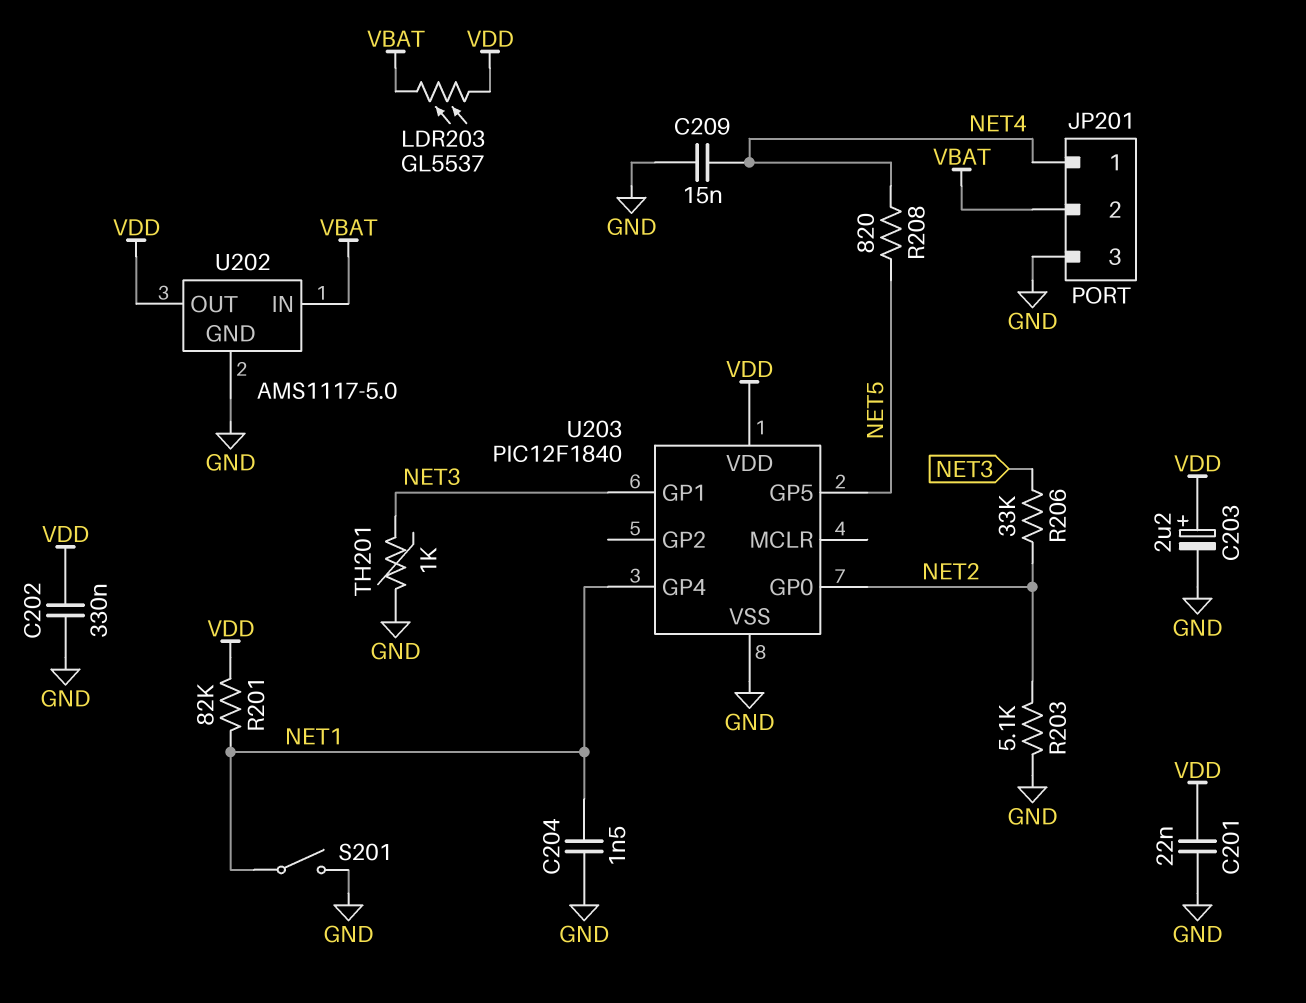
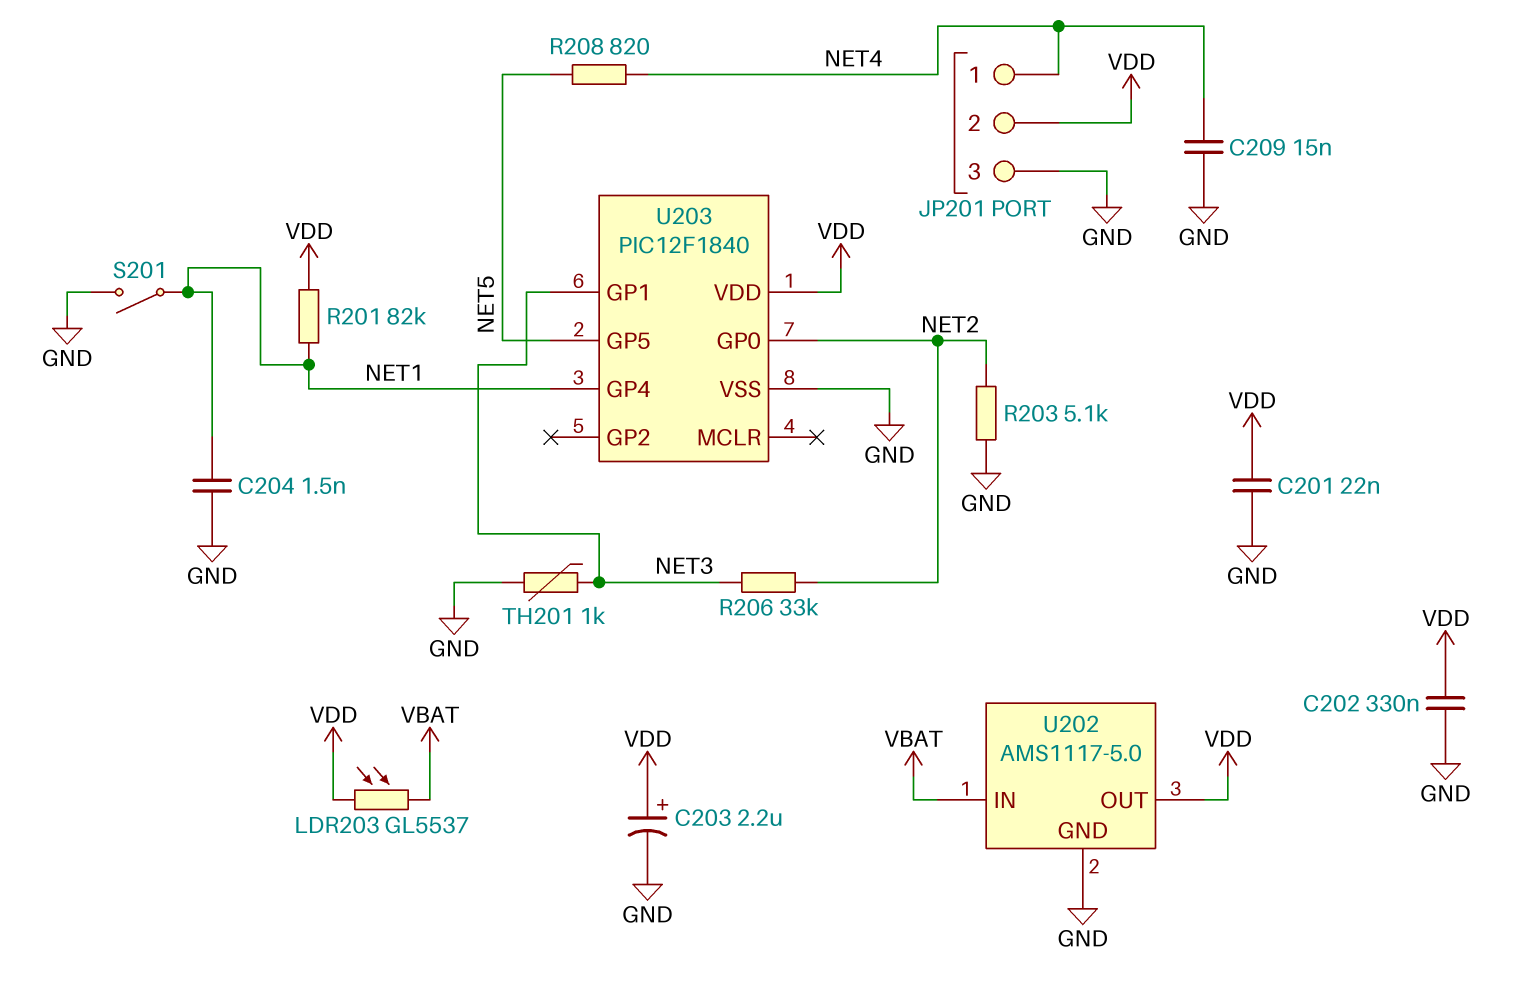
JP201 pin 2: VBAT -> VDD

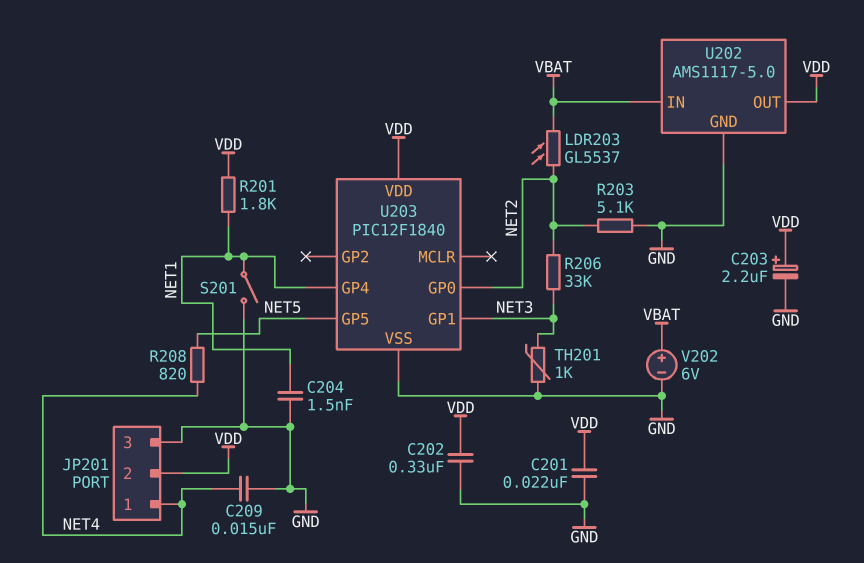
LDR203: GL5537 (VBAT, VDD) -> GL5537 (NET2, VBAT)
R201: 82k (NET1, VDD) -> 1.8k (NET1, VDD)
V202: none -> 6V (plus VBAT, minus GND)

